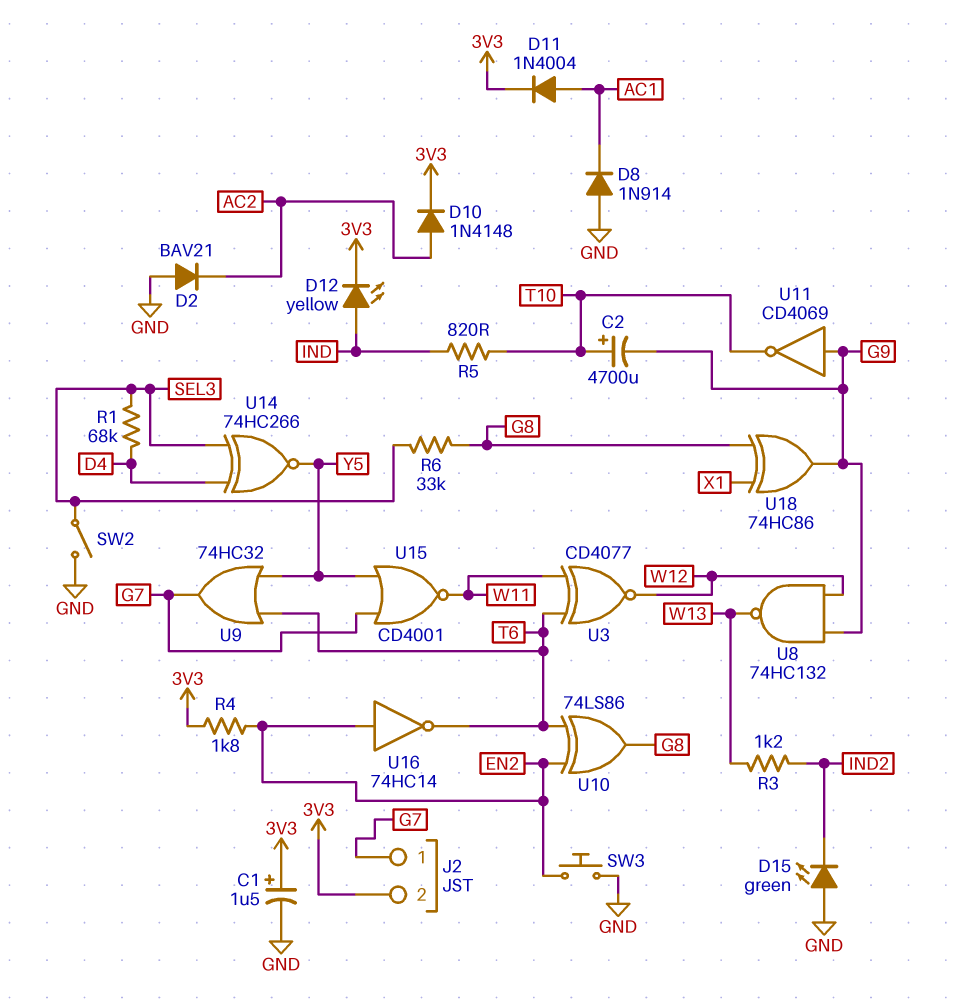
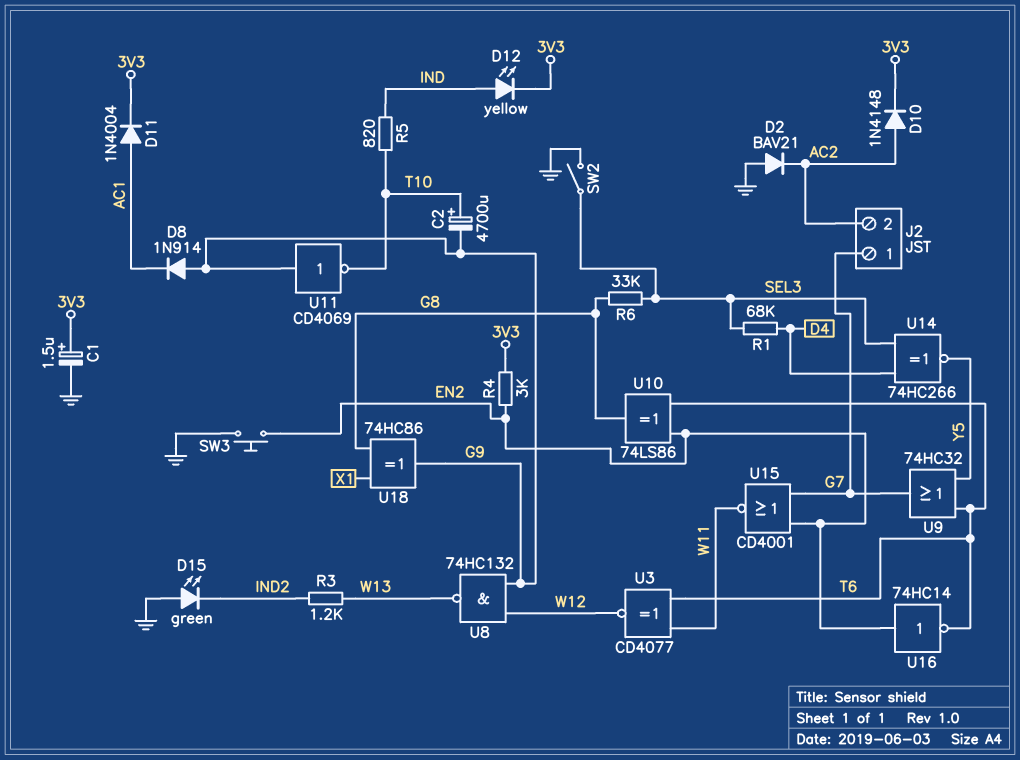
D8: diode 1N914 (A GND, K AC1) -> diode 1N914 (A G9, K AC1)
J2 pin 2: 3V3 -> AC2
R4: 1.8k (3V3, EN2) -> 3k (3V3, EN2)
U15: NOR CD4001 (in G7, in Y5, out W11) -> NOR CD4001 (in EN2, in G7, out W11)

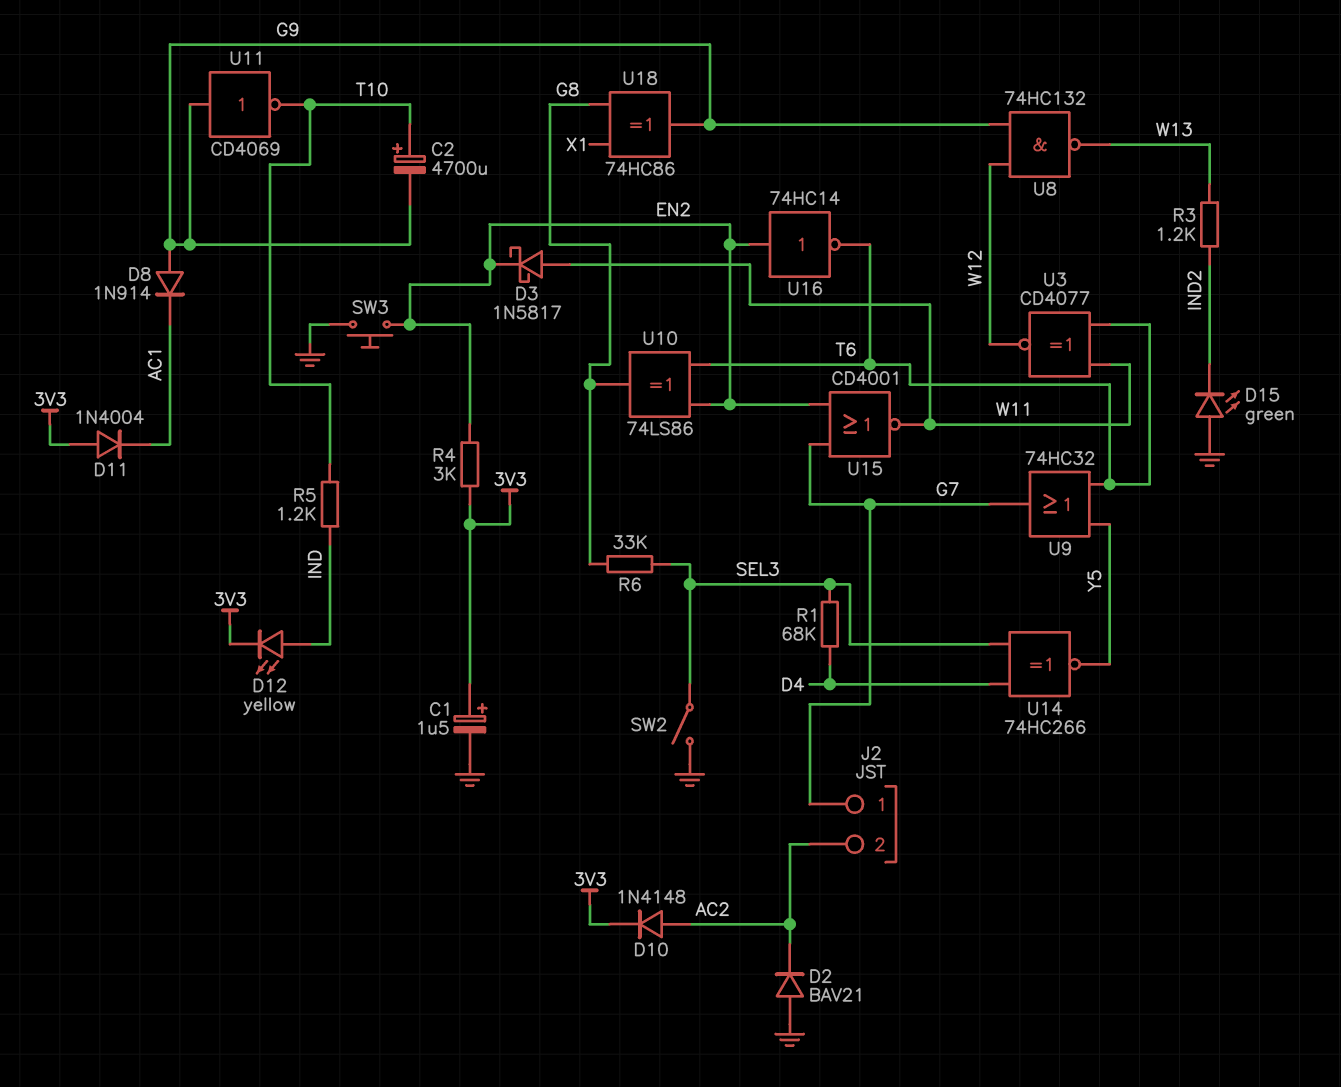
D3: none -> schottky 1N5817 (A W11, K EN2)
D11: diode 1N4004 (A AC1, K 3V3) -> diode 1N4004 (A 3V3, K AC1)
R5: 820 (IND, T10) -> 1.2k (IND, T10)

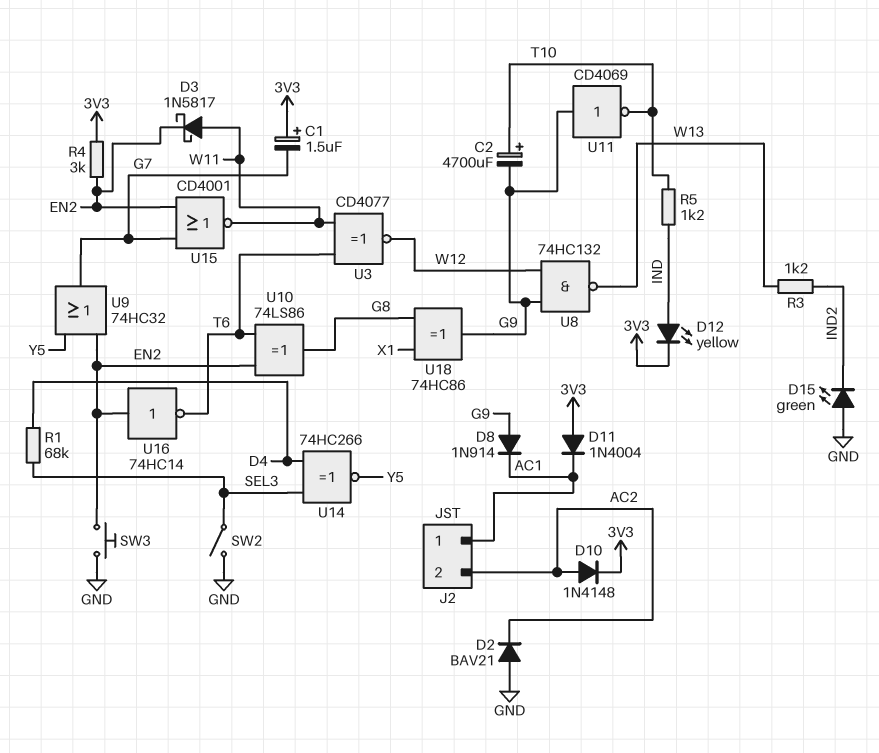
C1: 1.5uF (plus 3V3, minus GND) -> 1.5uF (plus 3V3, minus G7)
J2 pin 1: G7 -> AC1
R6: 33k (G8, SEL3) -> none
U9: OR 74HC32 (in T6, in Y5, out G7) -> OR 74HC32 (in EN2, in Y5, out G7)

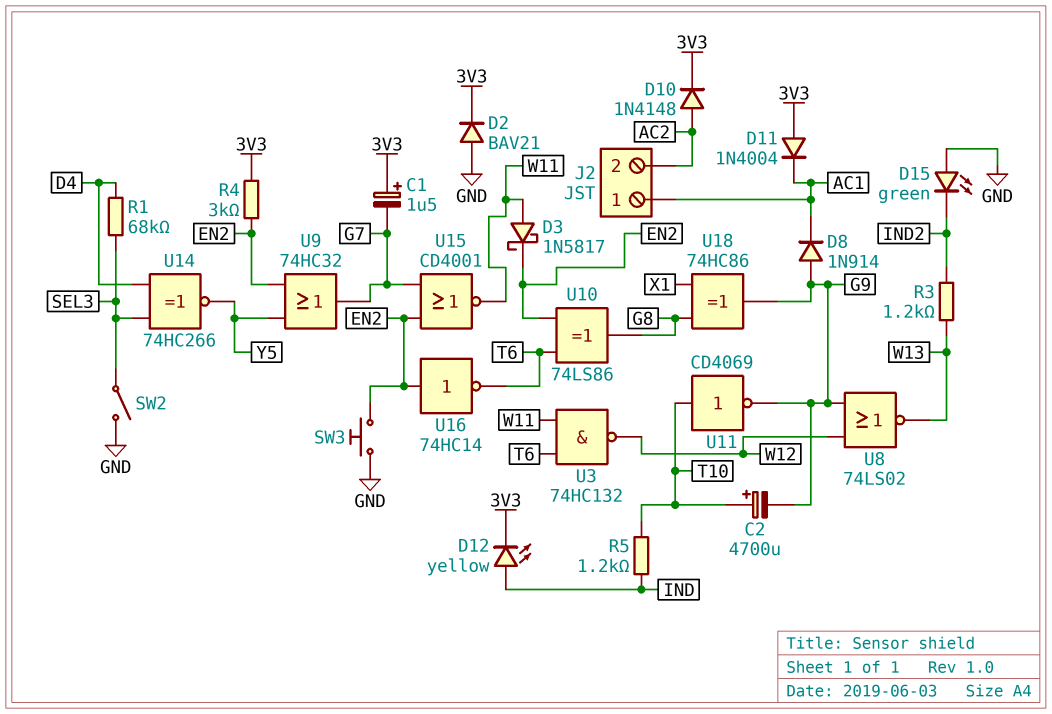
D2: diode BAV21 (A GND, K AC2) -> diode BAV21 (A GND, K 3V3)
U3: XNOR CD4077 (in T6, in W11, out W12) -> NAND 74HC132 (in T6, in W11, out W12)
U8: NAND 74HC132 (in G9, in W12, out W13) -> NOR 74LS02 (in G9, in W12, out W13)
U11: NOT CD4069 (in G9, out T10) -> NOT CD4069 (in T10, out G9)

